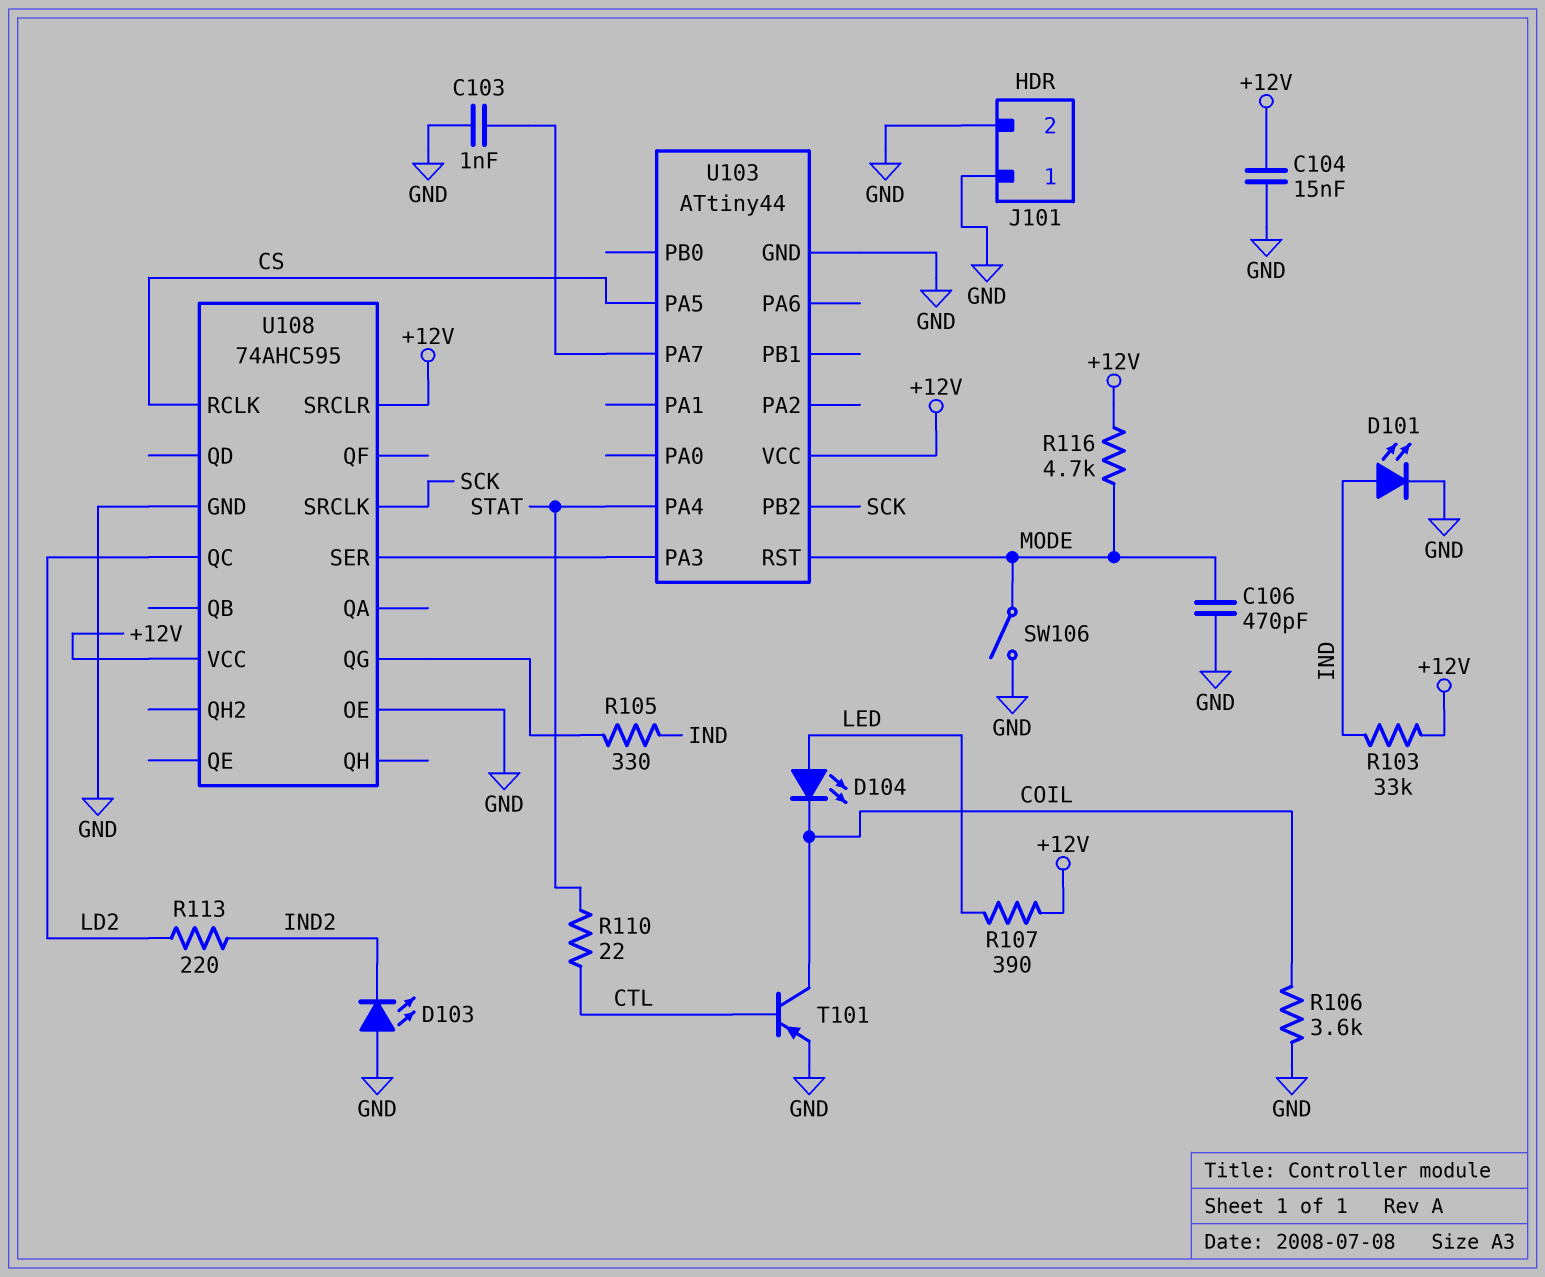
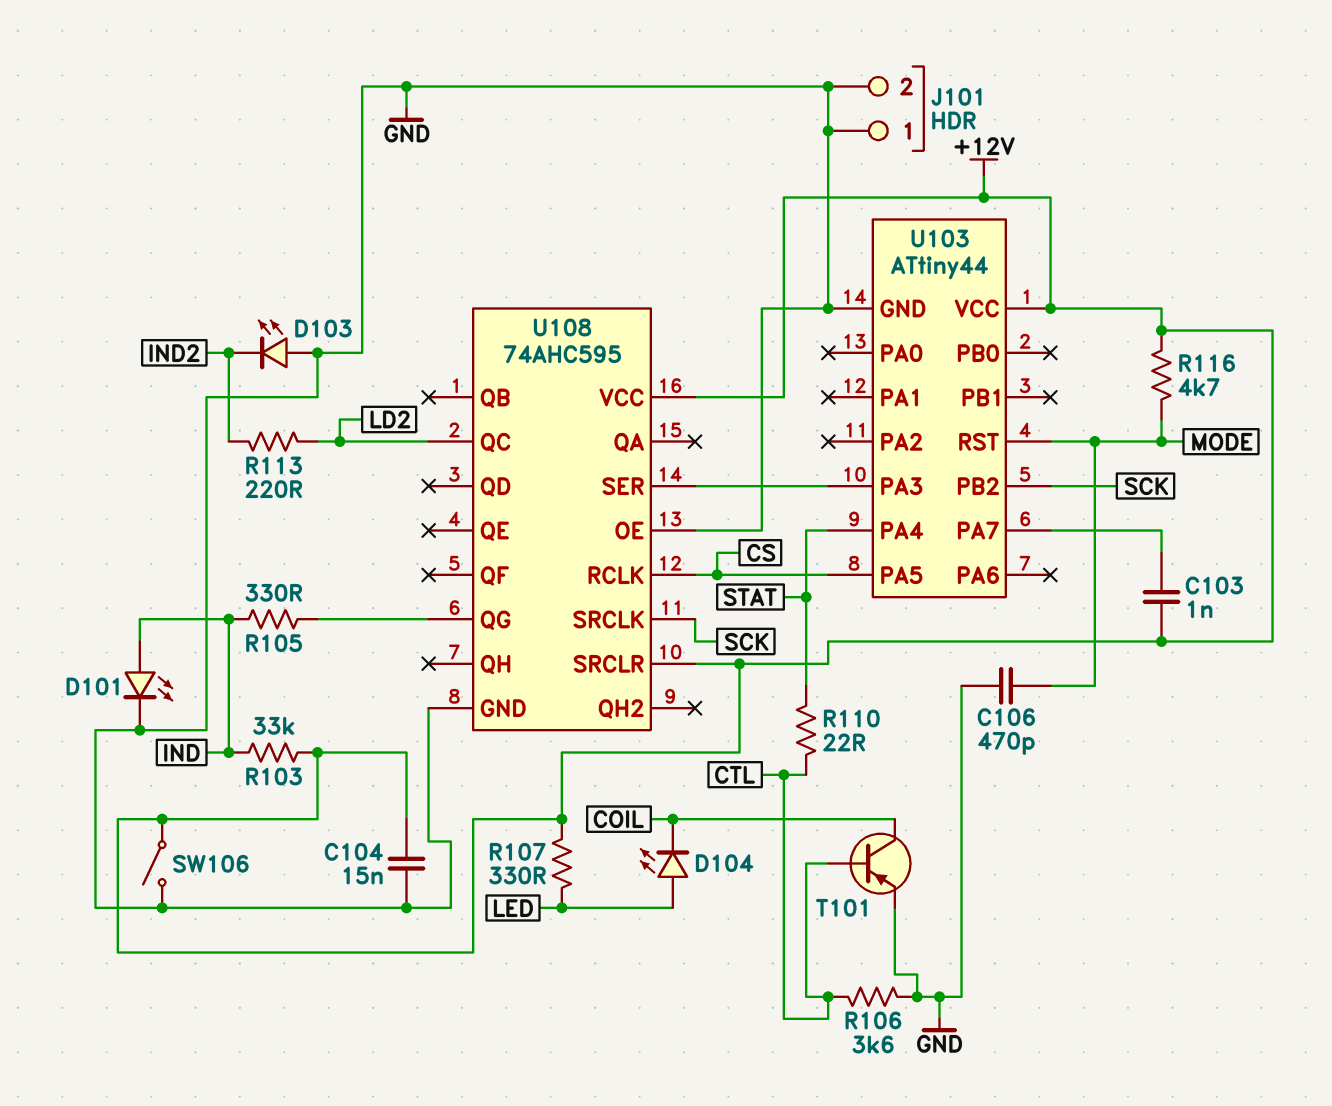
C103: 1nF (GND, U103/PA7) -> 1nF (+12V, U103/PA7)
R106: 3.6k (COIL, GND) -> 3.6k (CTL, GND)
R107: 390 (+12V, LED) -> 330 (+12V, LED)
SW106: switch (GND, MODE) -> switch (+12V, GND)

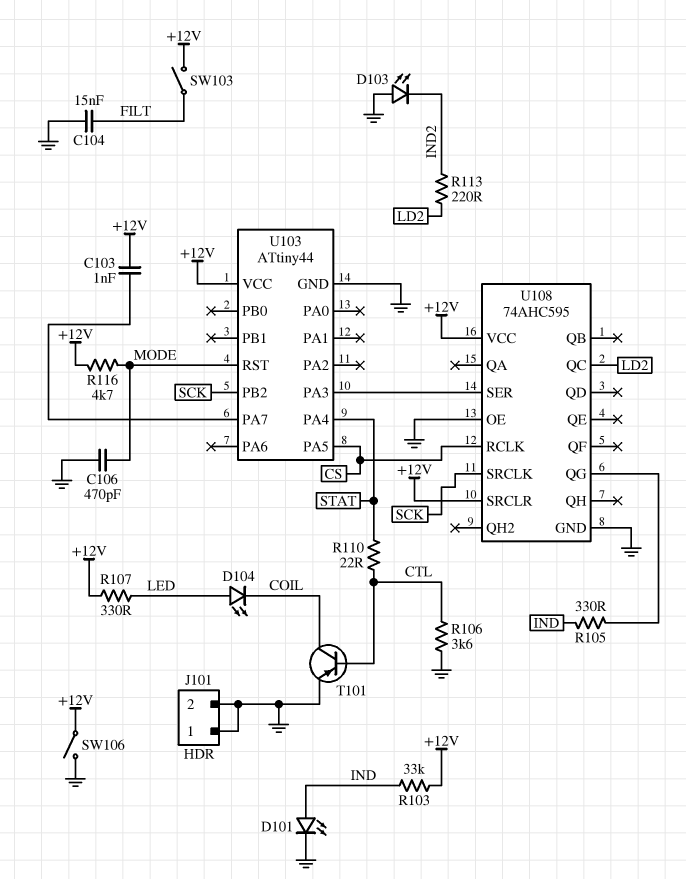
C104: 15nF (+12V, GND) -> 15nF (FILT, GND)
SW103: none -> switch (+12V, FILT)

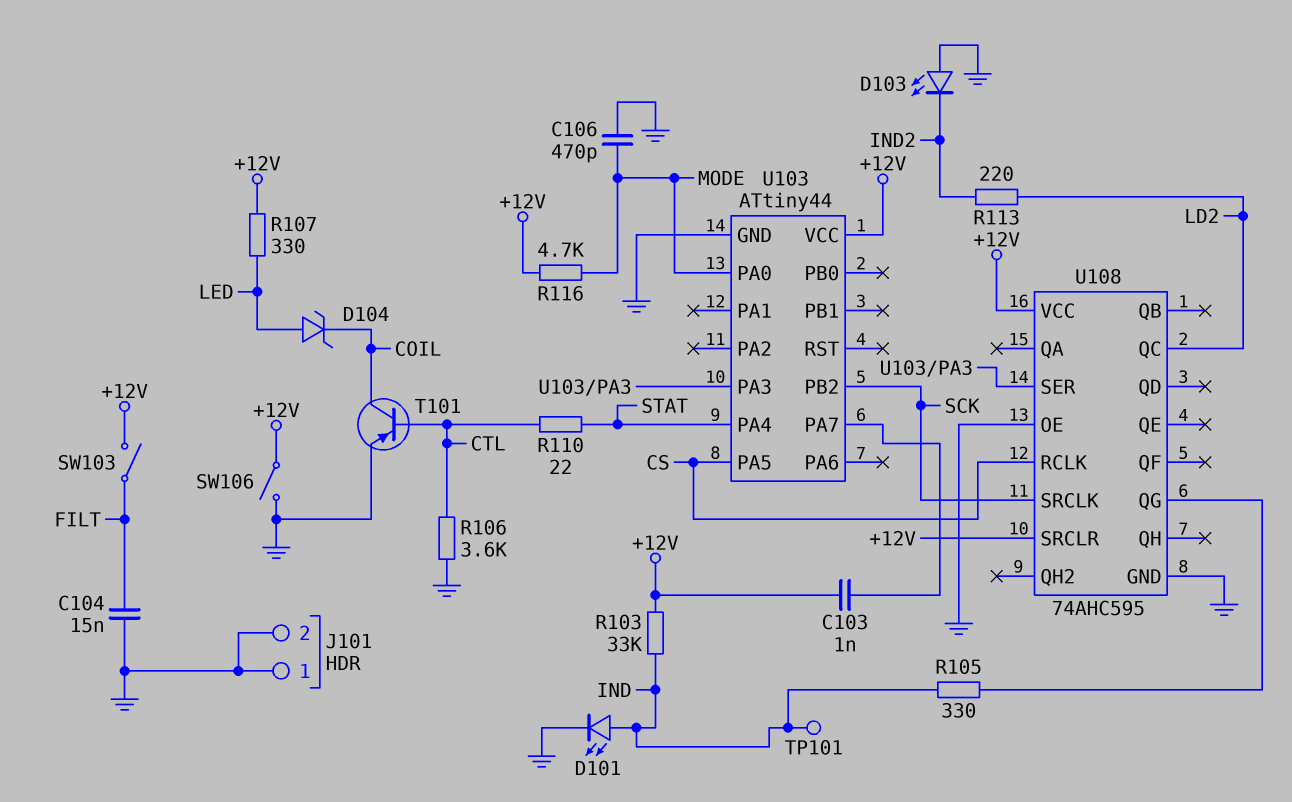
D104: LED (A LED, K COIL) -> zener (A LED, K COIL)
TP101: none -> test point (IND)
U103 pin PA0: none -> MODE
U103 pin RST: MODE -> none

